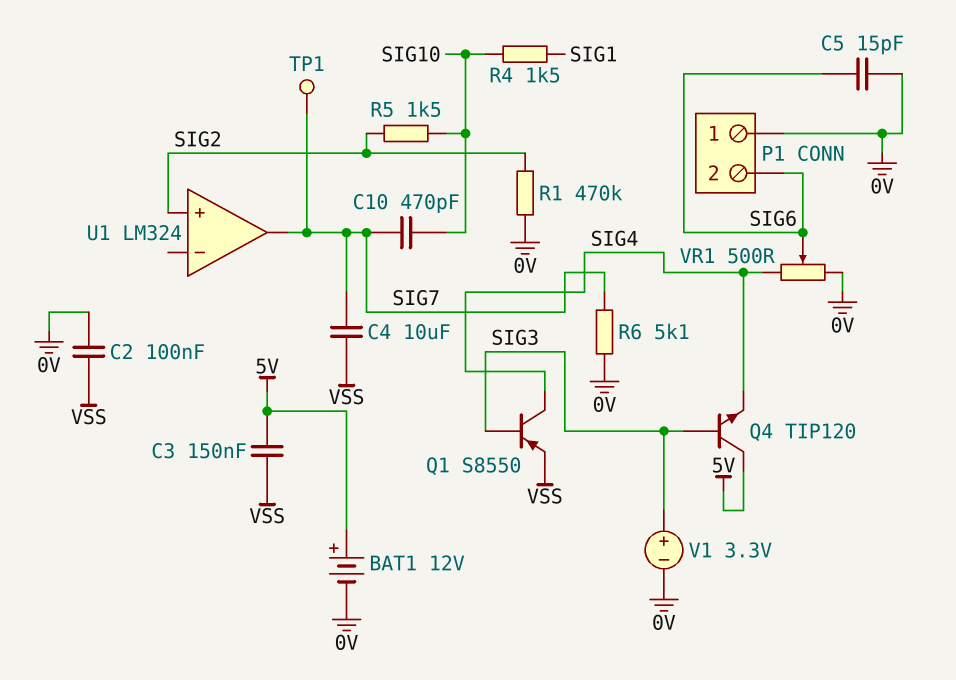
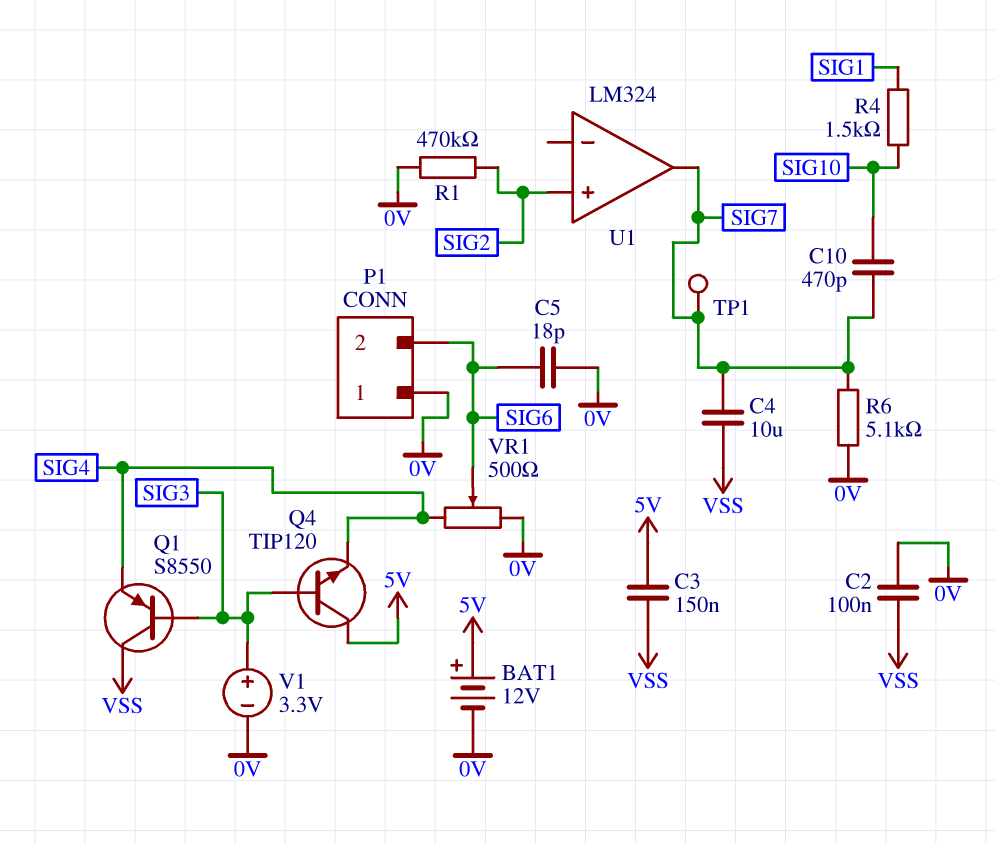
C5: 15pF (0V, SIG6) -> 18pF (0V, SIG6)
Q1: PNP S8550 (B SIG3, C SIG4, E VSS) -> PNP S8550 (B SIG3, C VSS, E SIG4)
R5: 1.5k (SIG2, SIG10) -> none

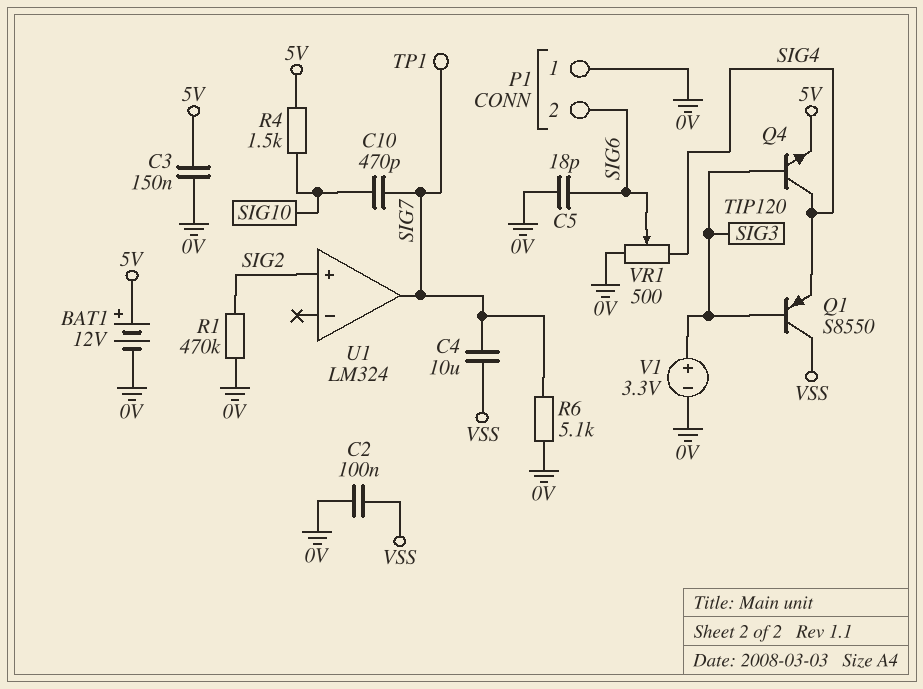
C3: 150nF (5V, VSS) -> 150nF (0V, 5V)
Q4: NPN TIP120 (B SIG3, C 5V, E SIG4) -> NPN TIP120 (B SIG3, C SIG4, E 5V)
R4: 1.5k (SIG1, SIG10) -> 1.5k (5V, SIG10)

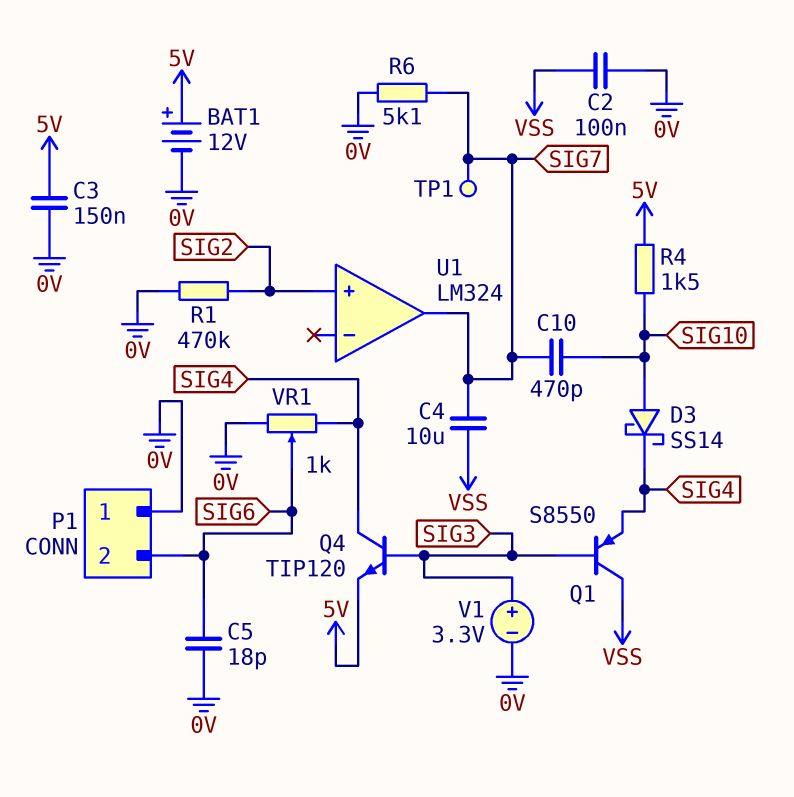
D3: none -> schottky SS14 (A SIG10, K SIG4)
VR1: 500 (0V, SIG4, wiper SIG6) -> 1k (0V, SIG4, wiper SIG6)

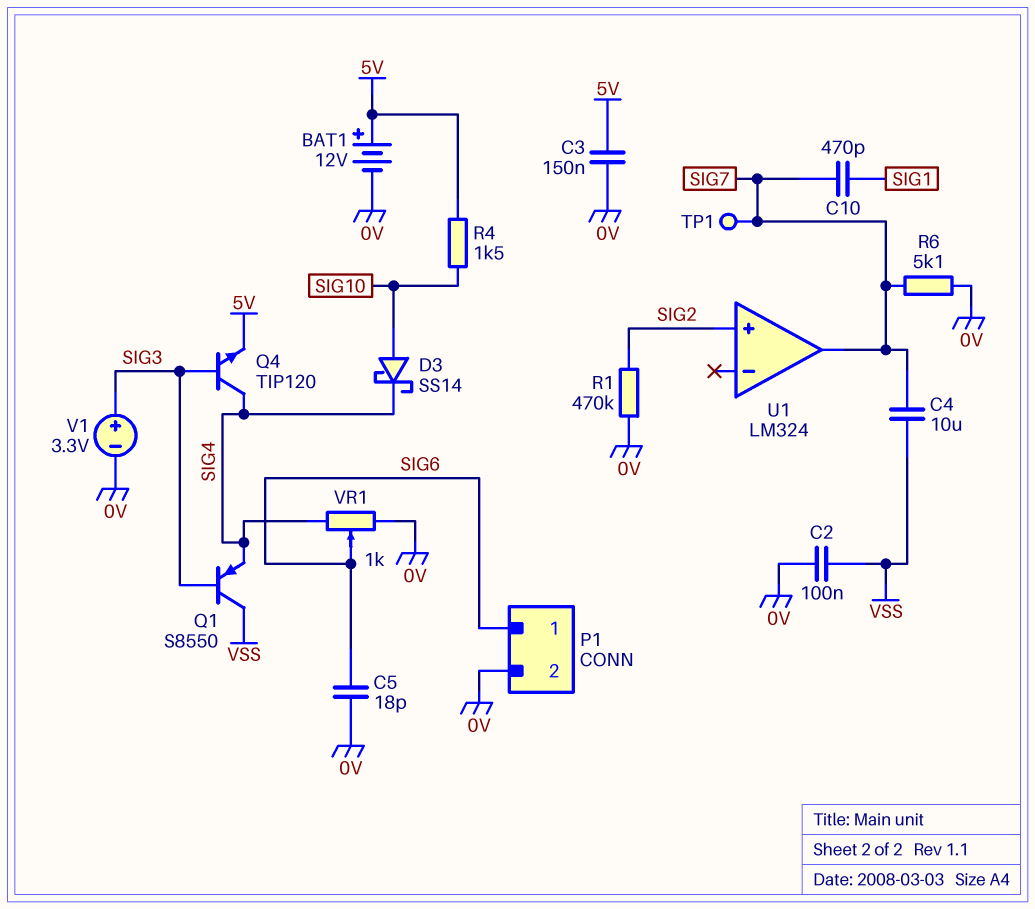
C10: 470pF (SIG7, SIG10) -> 470pF (SIG1, SIG7)
P1 pin 1: 0V -> SIG6
P1 pin 2: SIG6 -> 0V

